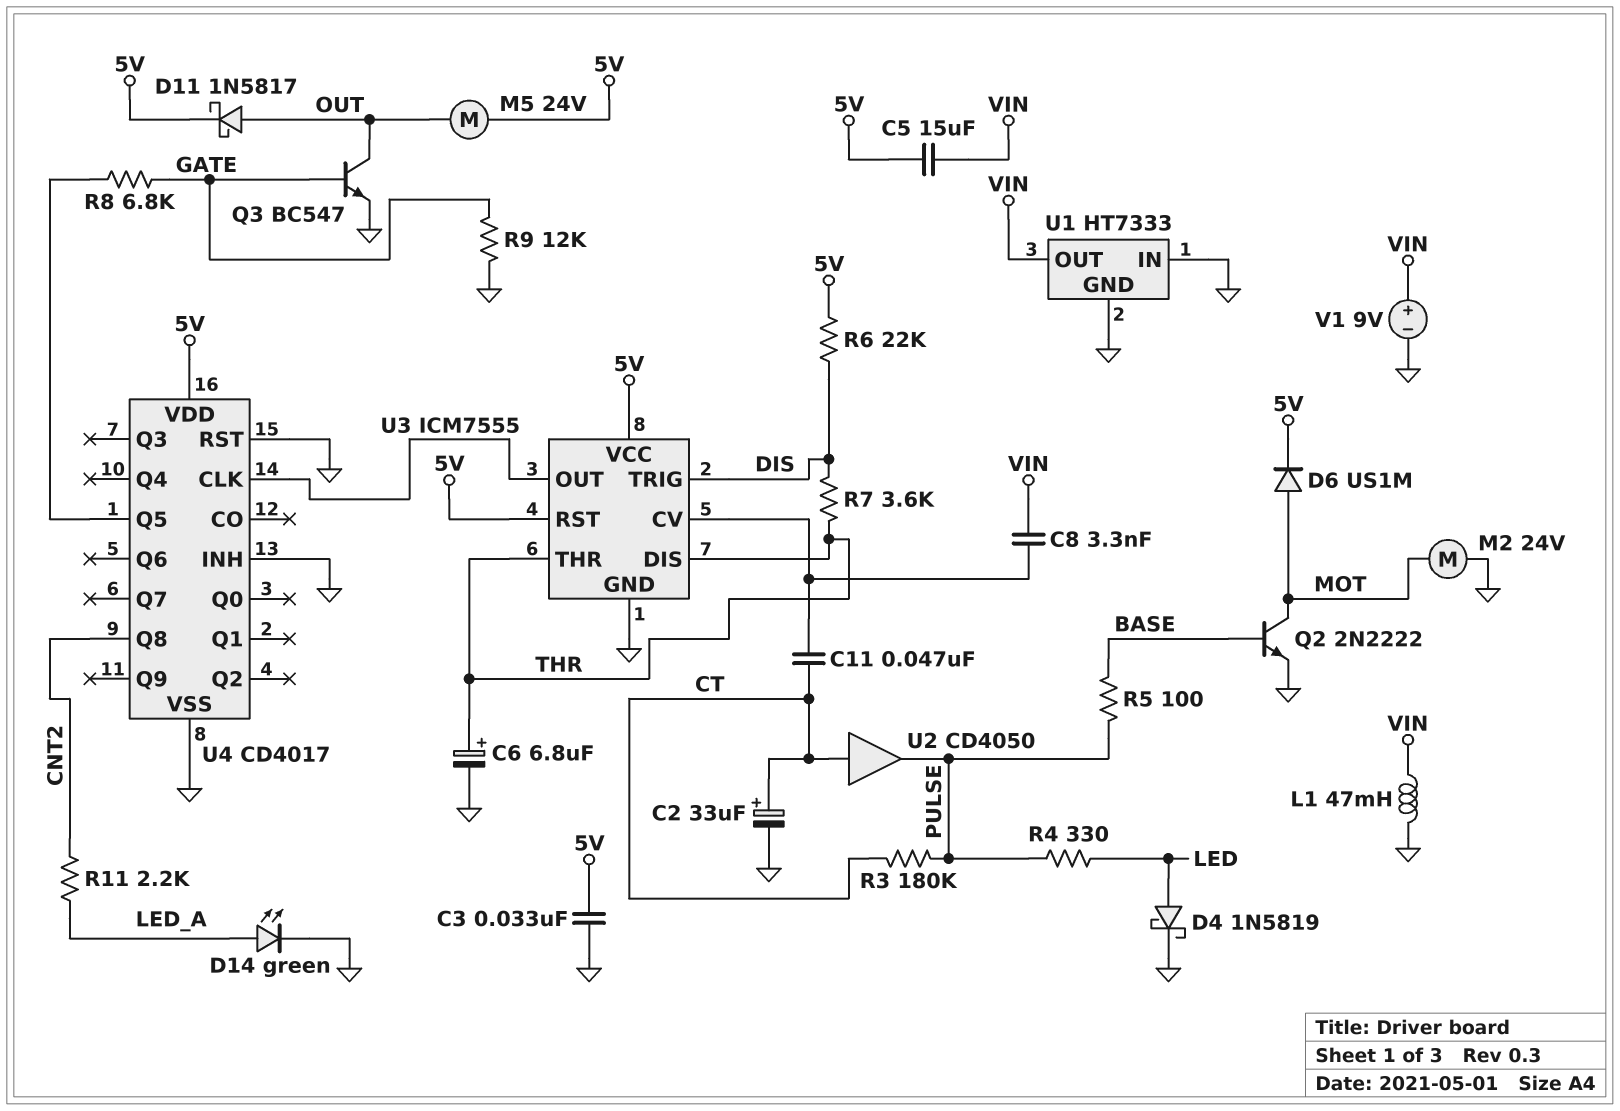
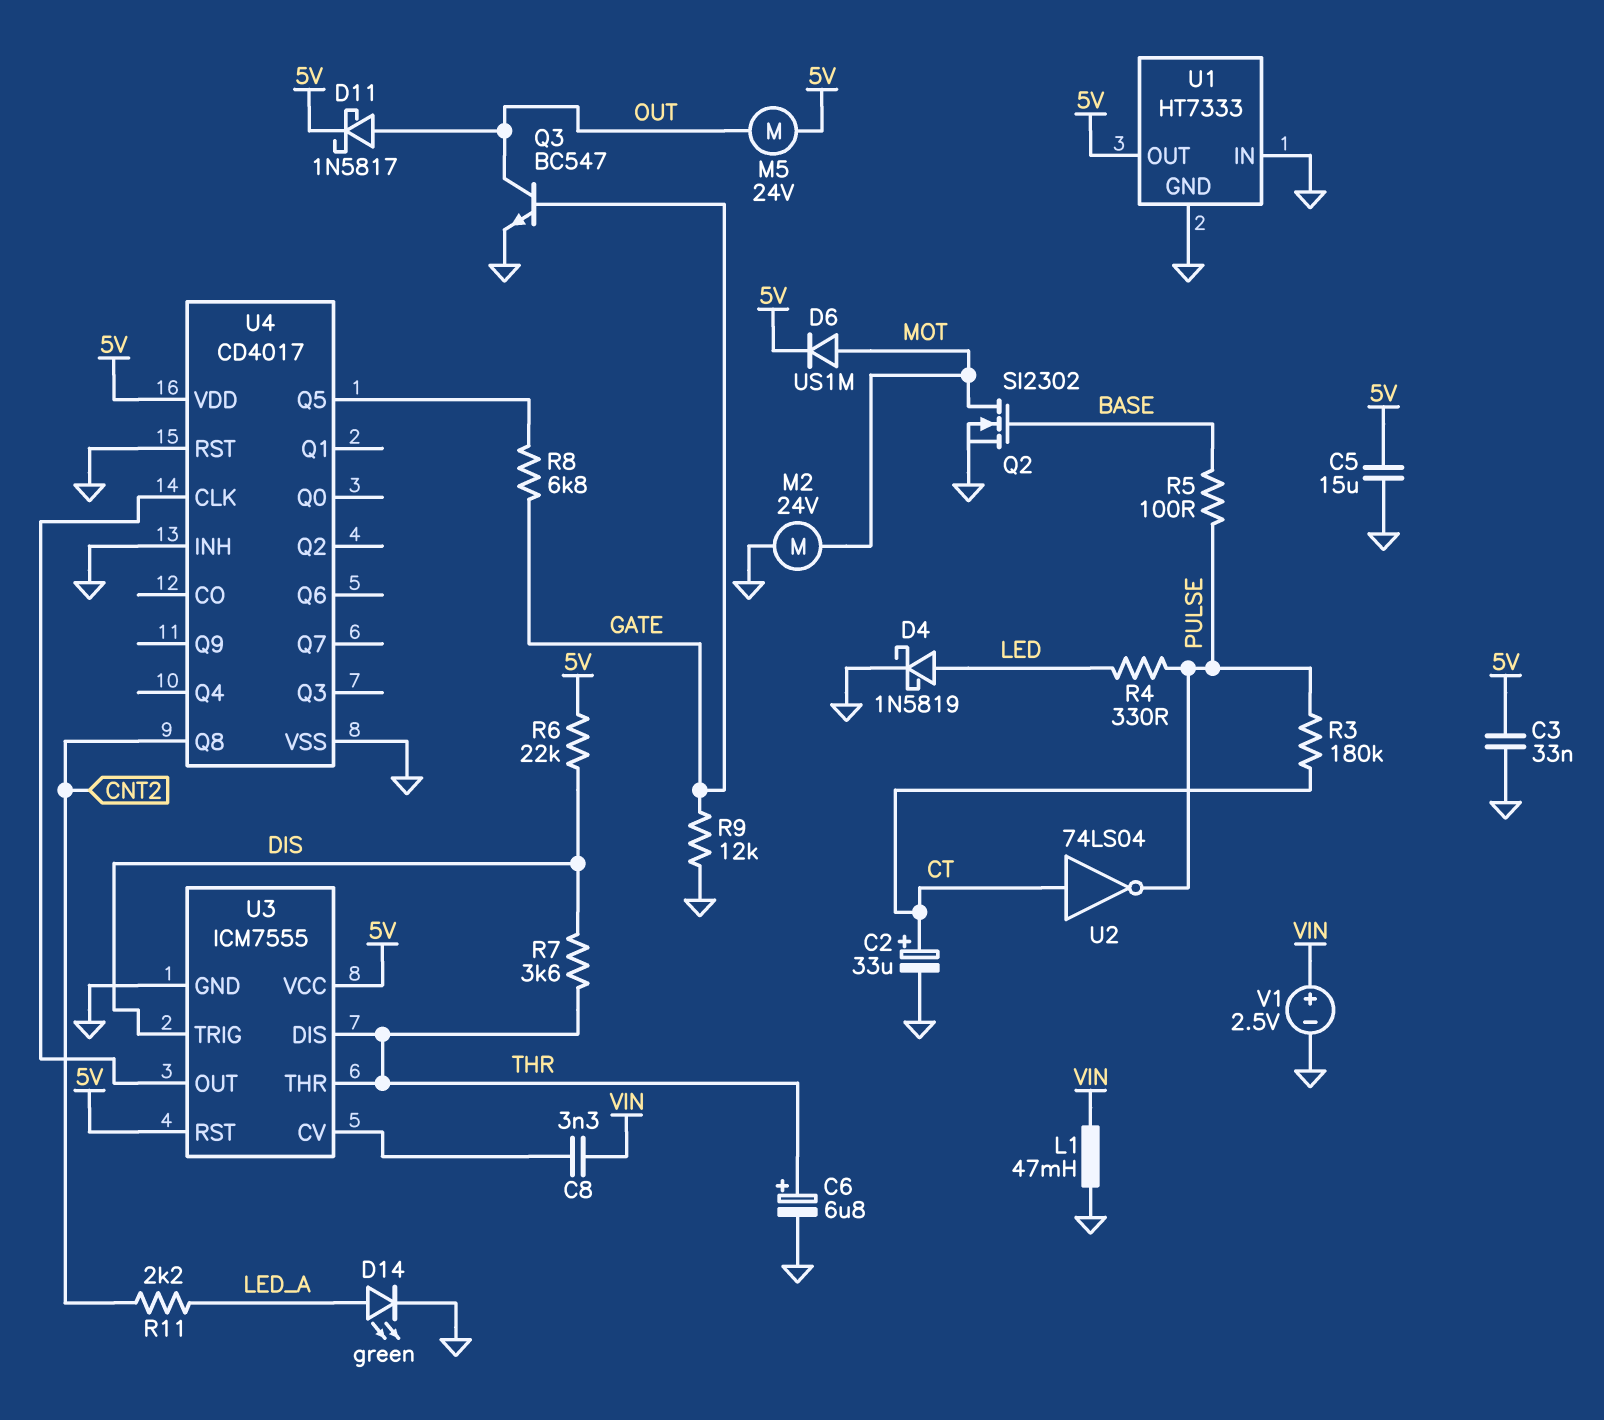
C5: 15uF (5V, VIN) -> 15uF (5V, GND)
C11: 47nF (CT, U3/CV) -> none
Q2: NPN 2N2222 (B BASE, C MOT, E GND) -> NMOS SI2302 (G BASE, D MOT, S GND)
U1 pin OUT: VIN -> 5V
U2: buffer CD4050 (in CT, out PULSE) -> NOT 74LS04 (in CT, out PULSE)
V1: 9V (plus VIN, minus GND) -> 2.5V (plus VIN, minus GND)

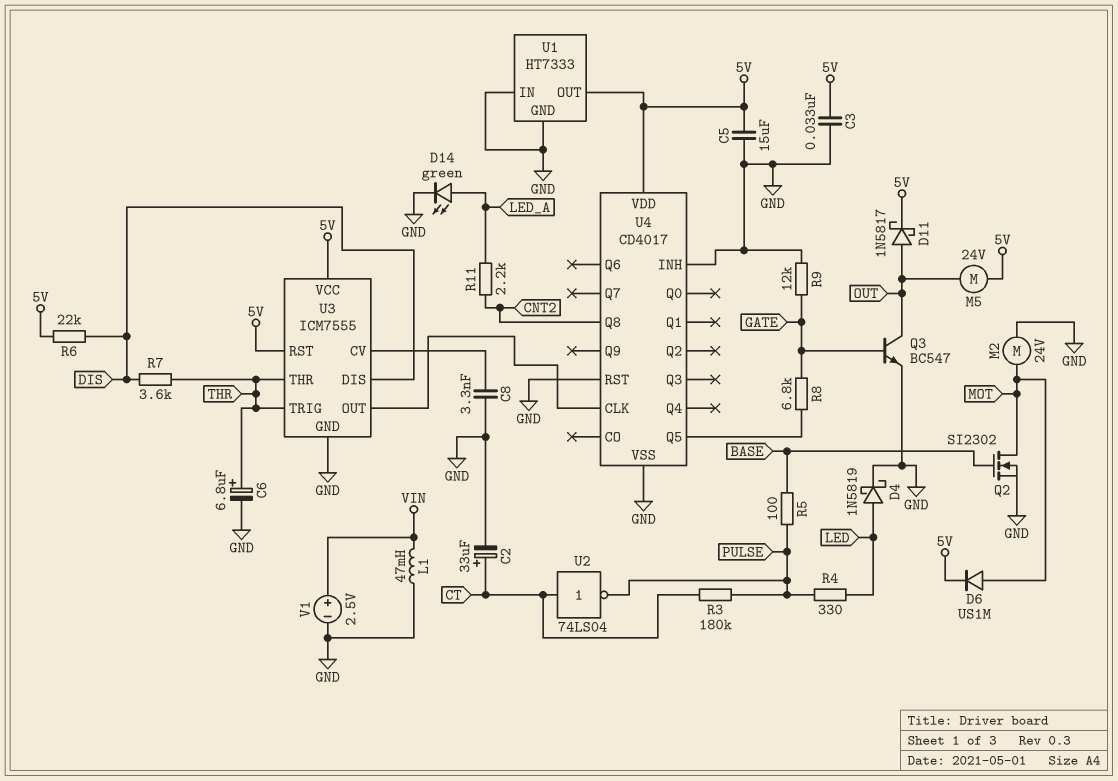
C8: 3.3nF (U3/CV, VIN) -> 3.3nF (GND, U3/CV)
U3 pin DIS: THR -> DIS
U3 pin TRIG: DIS -> THR

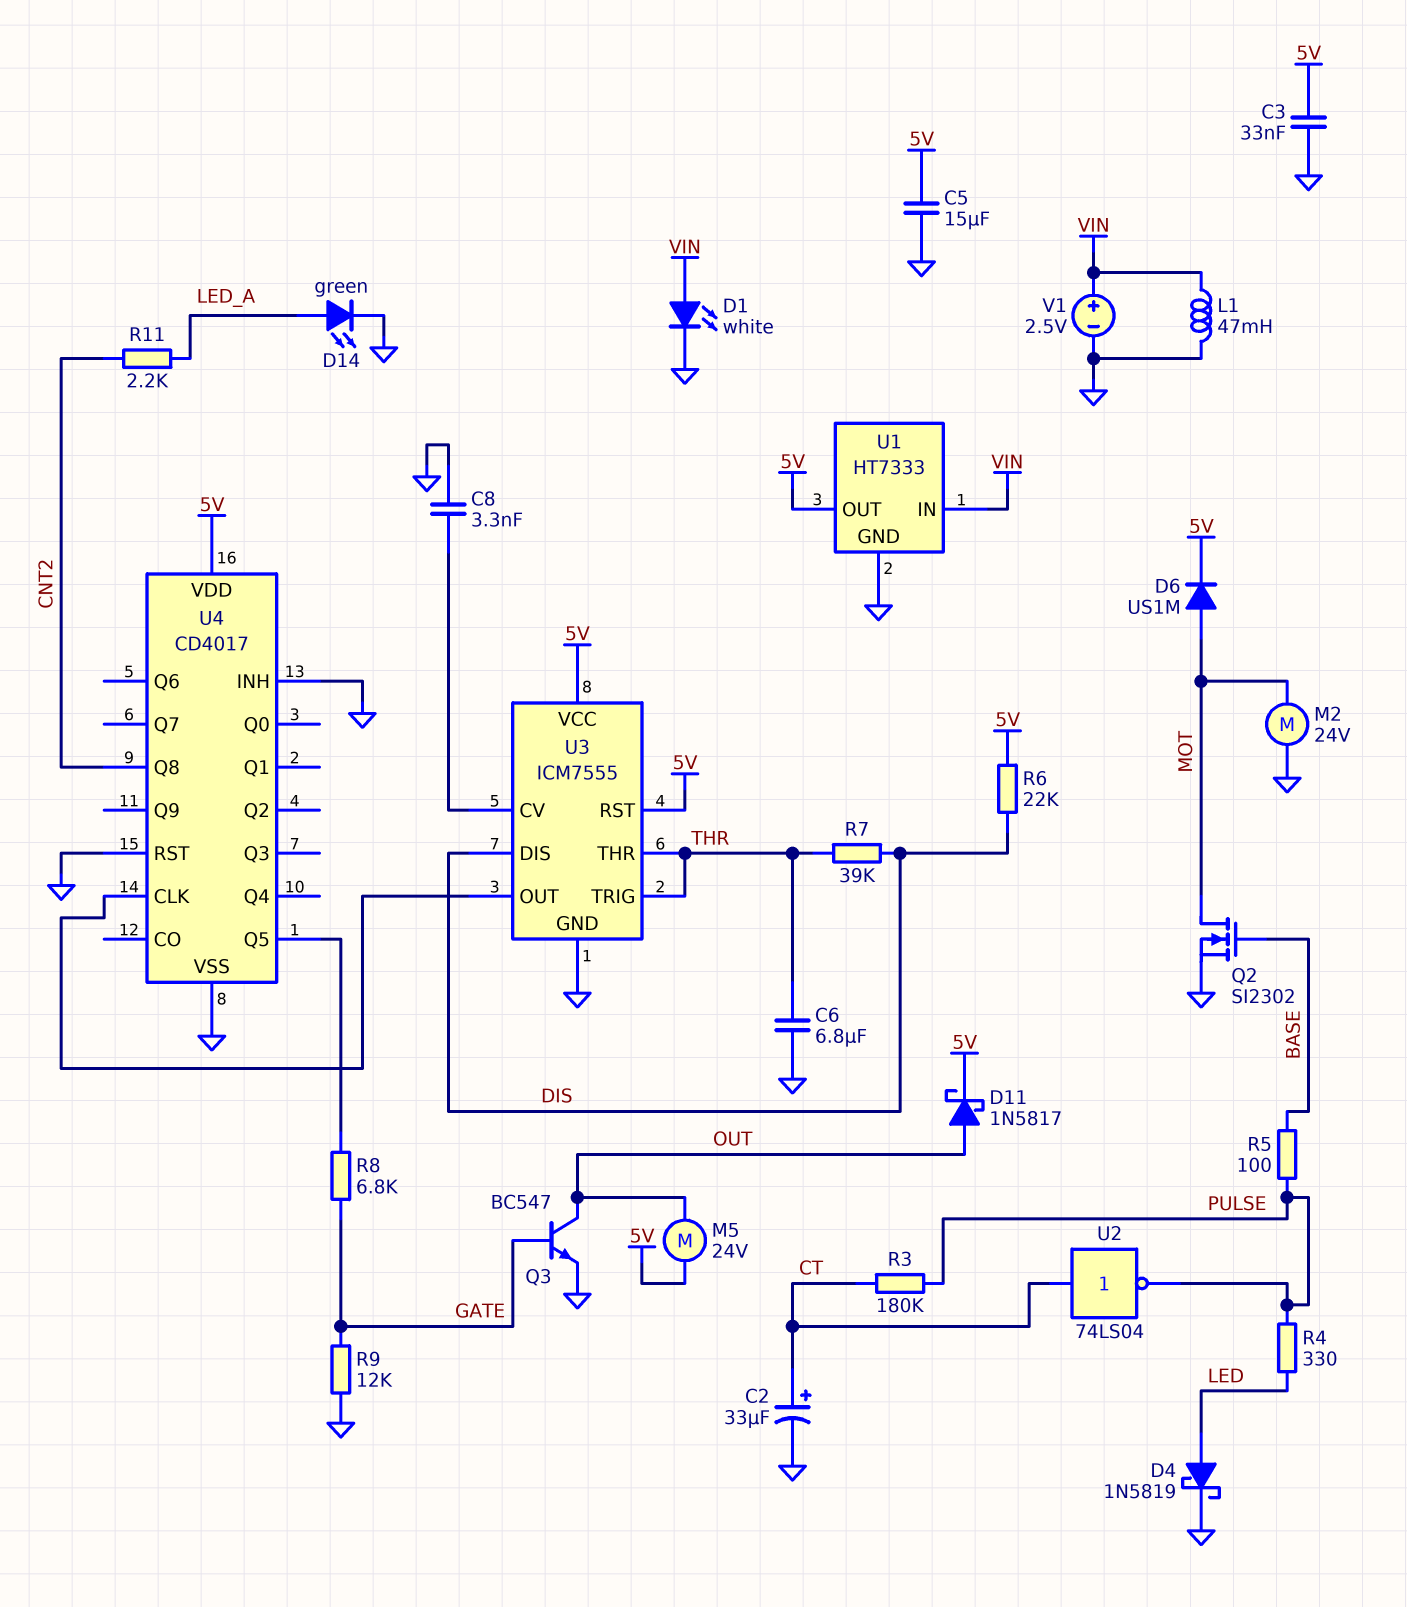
C6: 6.8uF (plus THR, minus GND) -> 6.8uF (GND, THR)
D1: none -> LED white (A VIN, K GND)
R7: 3.6k (DIS, THR) -> 39k (DIS, THR)
U1 pin IN: GND -> VIN

